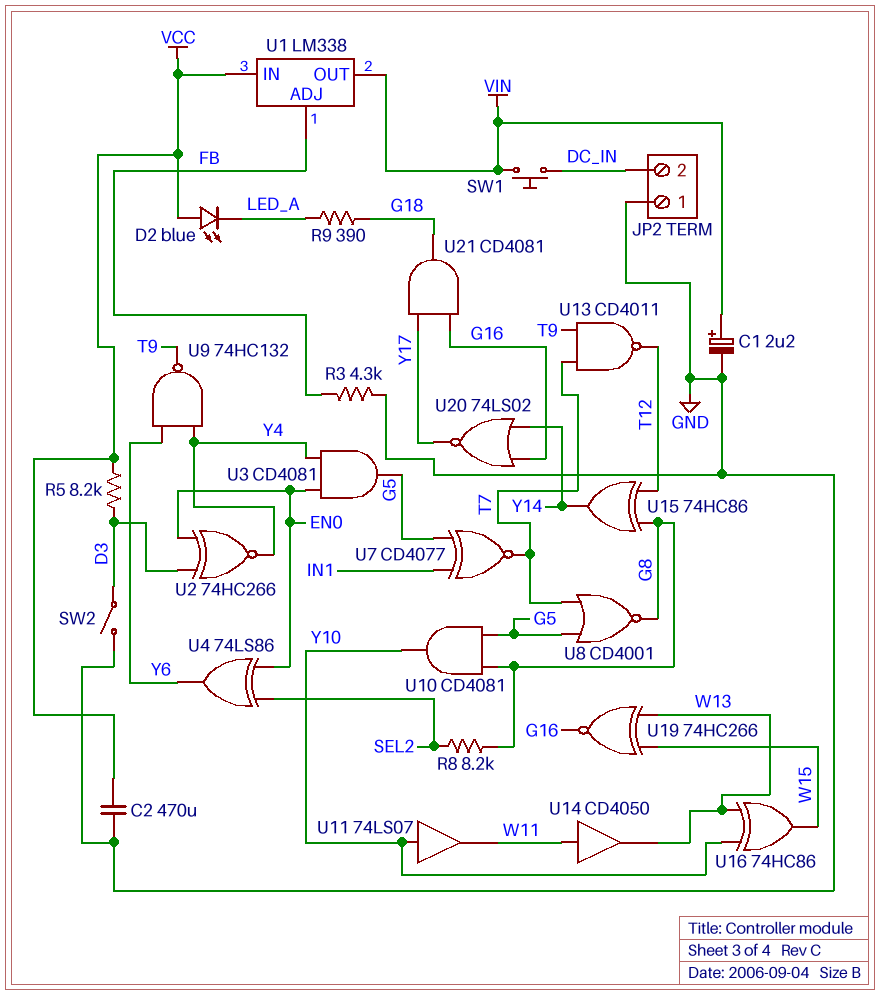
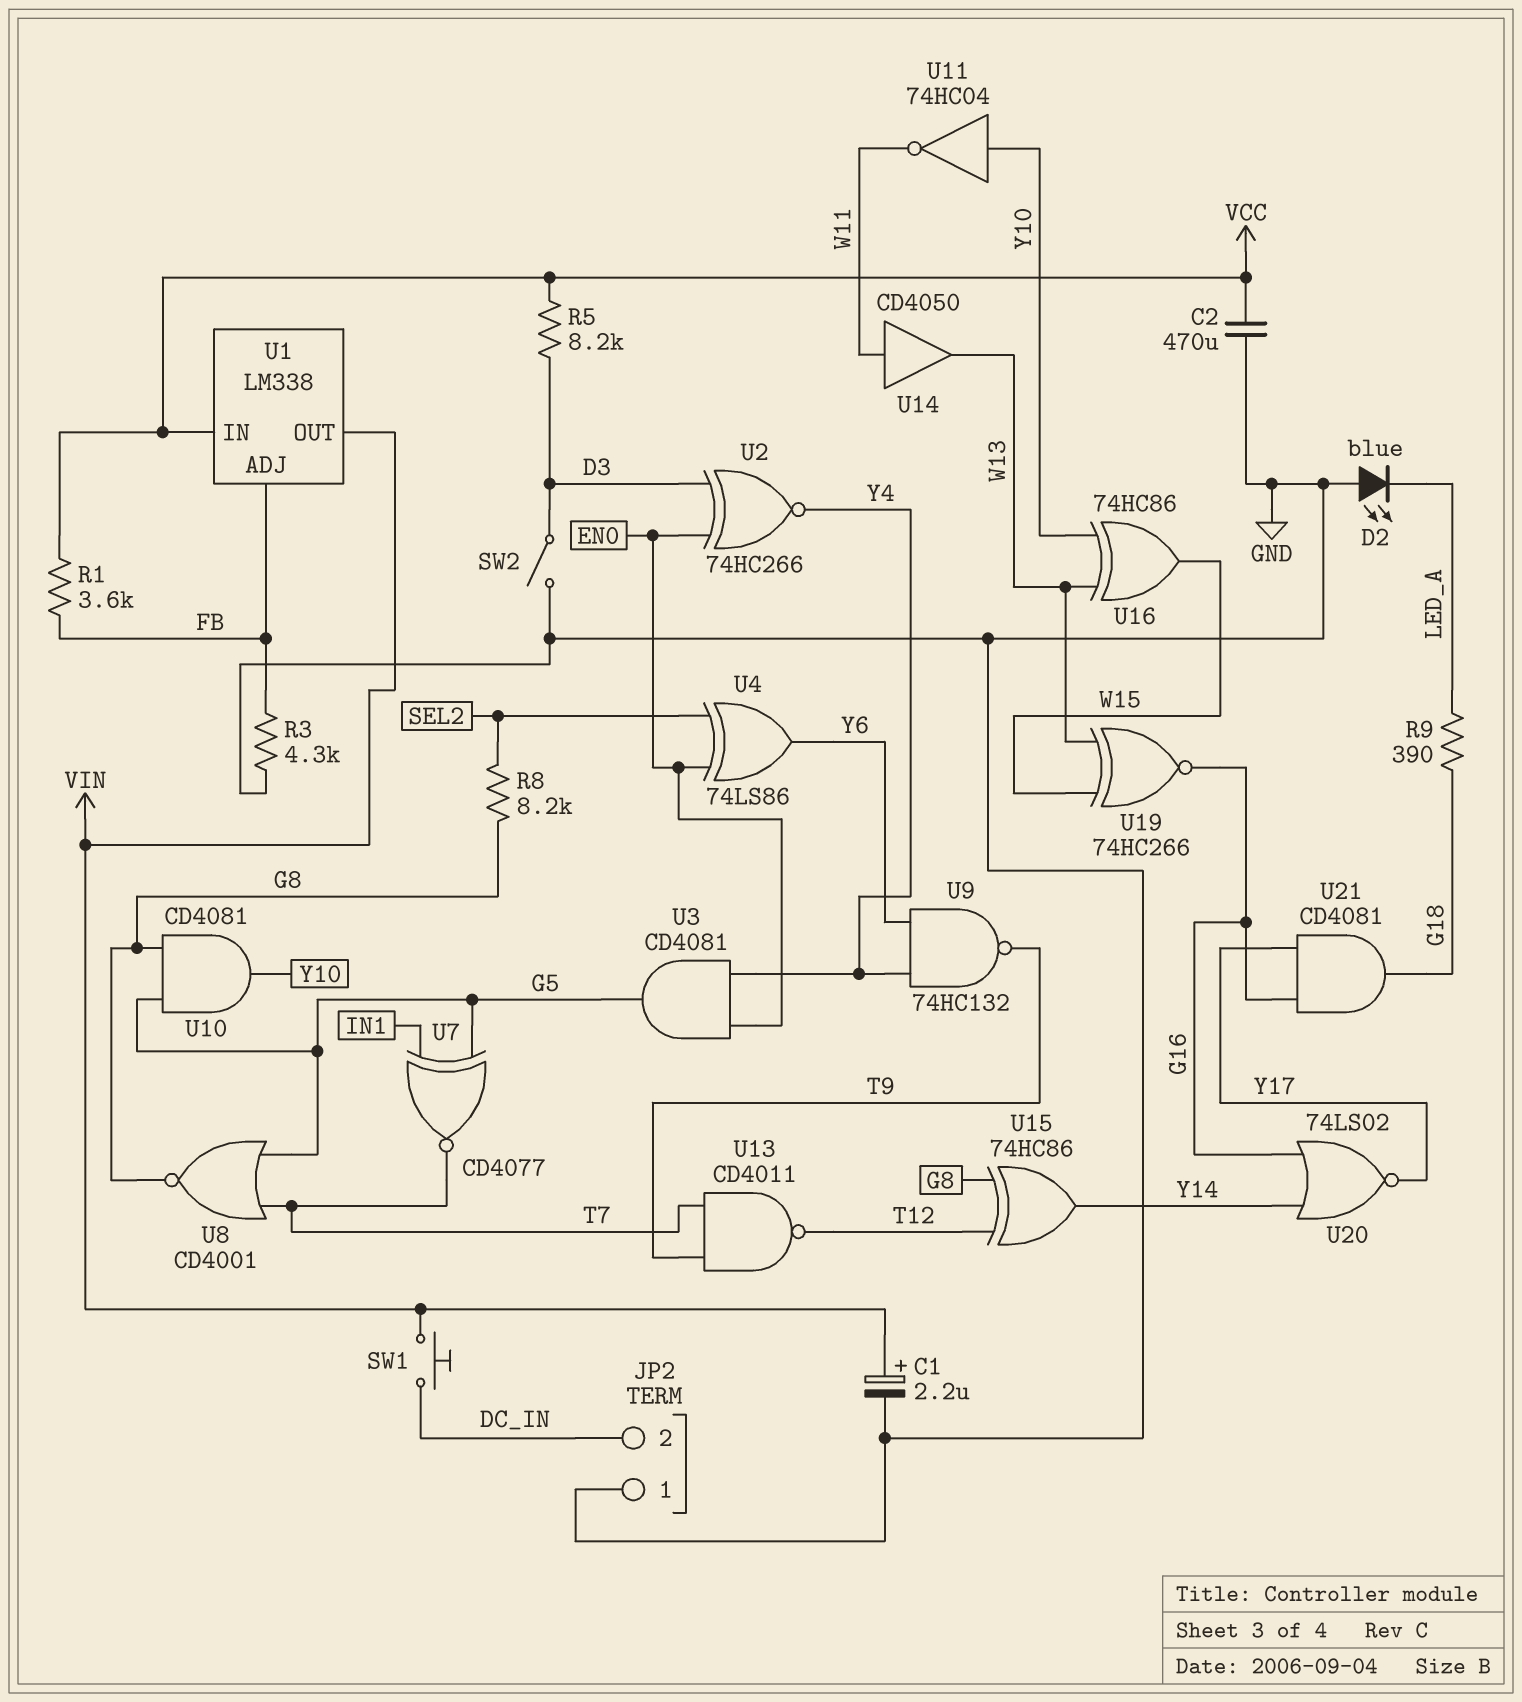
D2: LED blue (A VCC, K LED_A) -> LED blue (A GND, K LED_A)
R1: none -> 3.6k (FB, VCC)
U11: buffer 74LS07 (in Y10, out W11) -> NOT 74HC04 (in Y10, out W11)

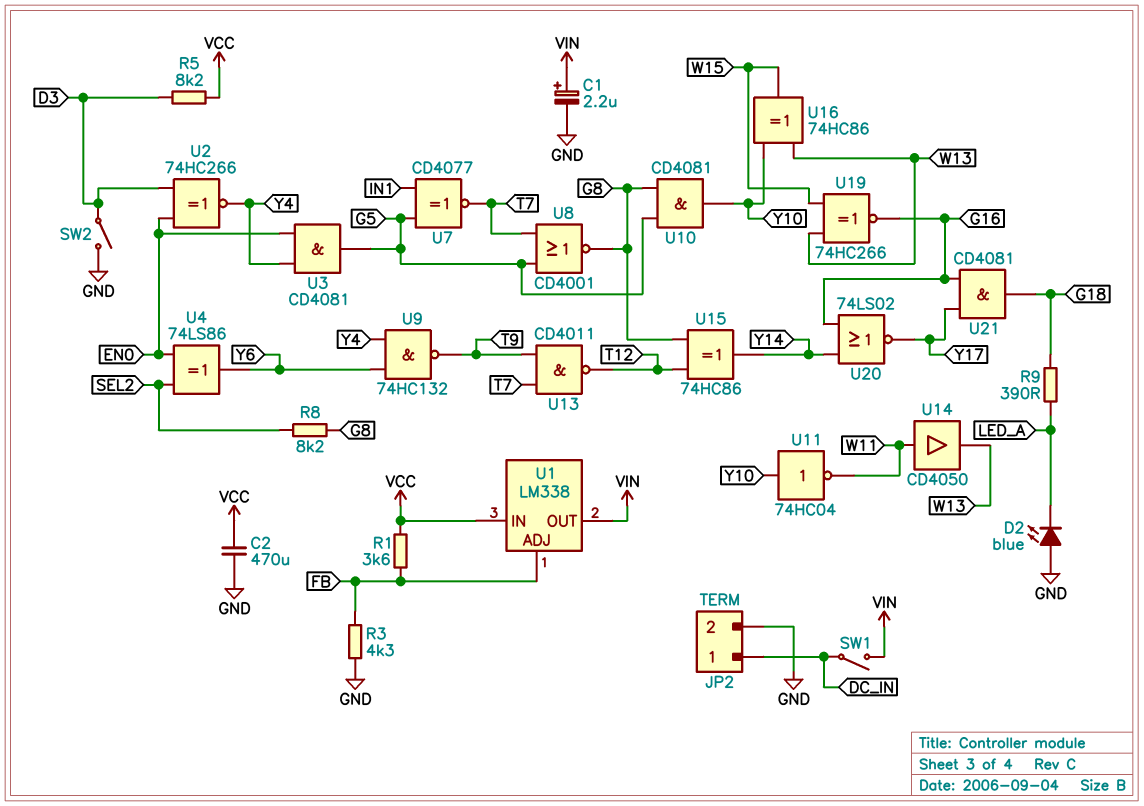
JP2 pin 1: GND -> DC_IN
JP2 pin 2: DC_IN -> GND
SW1: button (DC_IN, VIN) -> switch (DC_IN, VIN)

